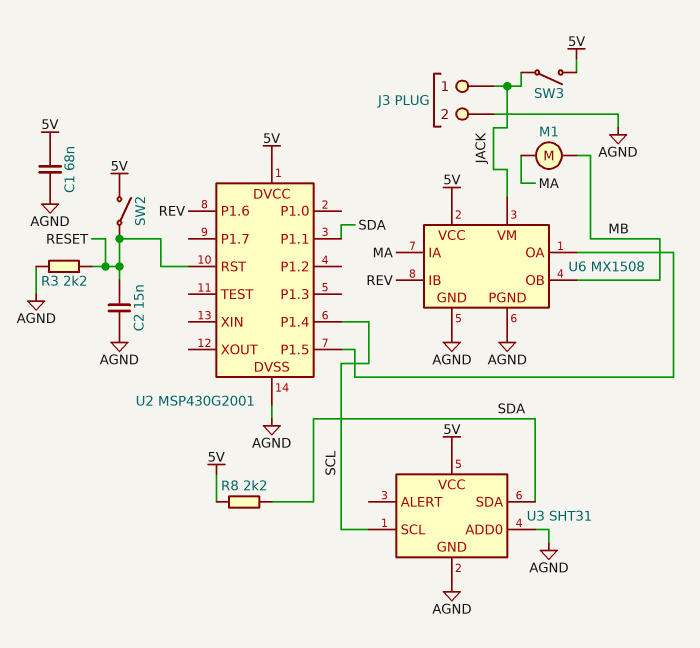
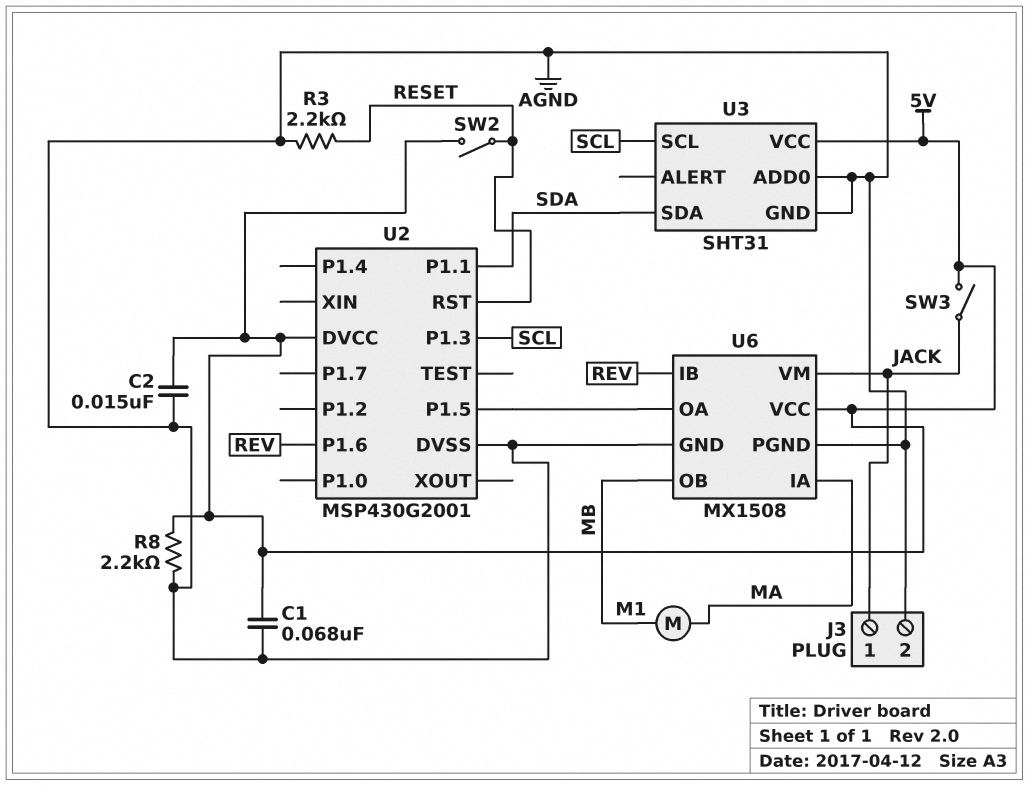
C2: 15nF (AGND, RESET) -> 15nF (5V, AGND)
R8: 2.2k (5V, SDA) -> 2.2k (5V, AGND)
U2 pin P1.3: none -> SCL
U2 pin P1.4: SCL -> none

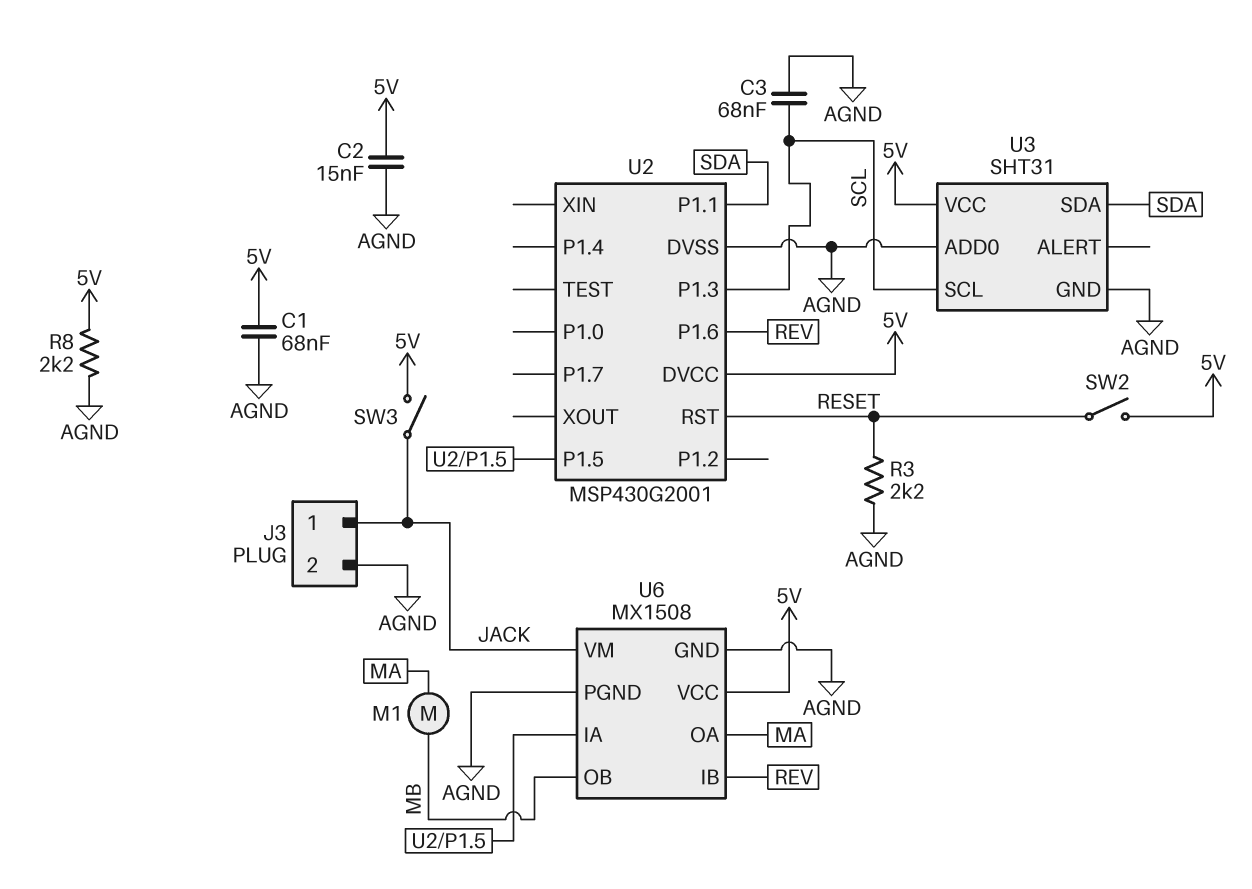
C3: none -> 68nF (AGND, SCL)
U6 pin IA: MA -> U2/P1.5
U6 pin OA: U2/P1.5 -> MA

